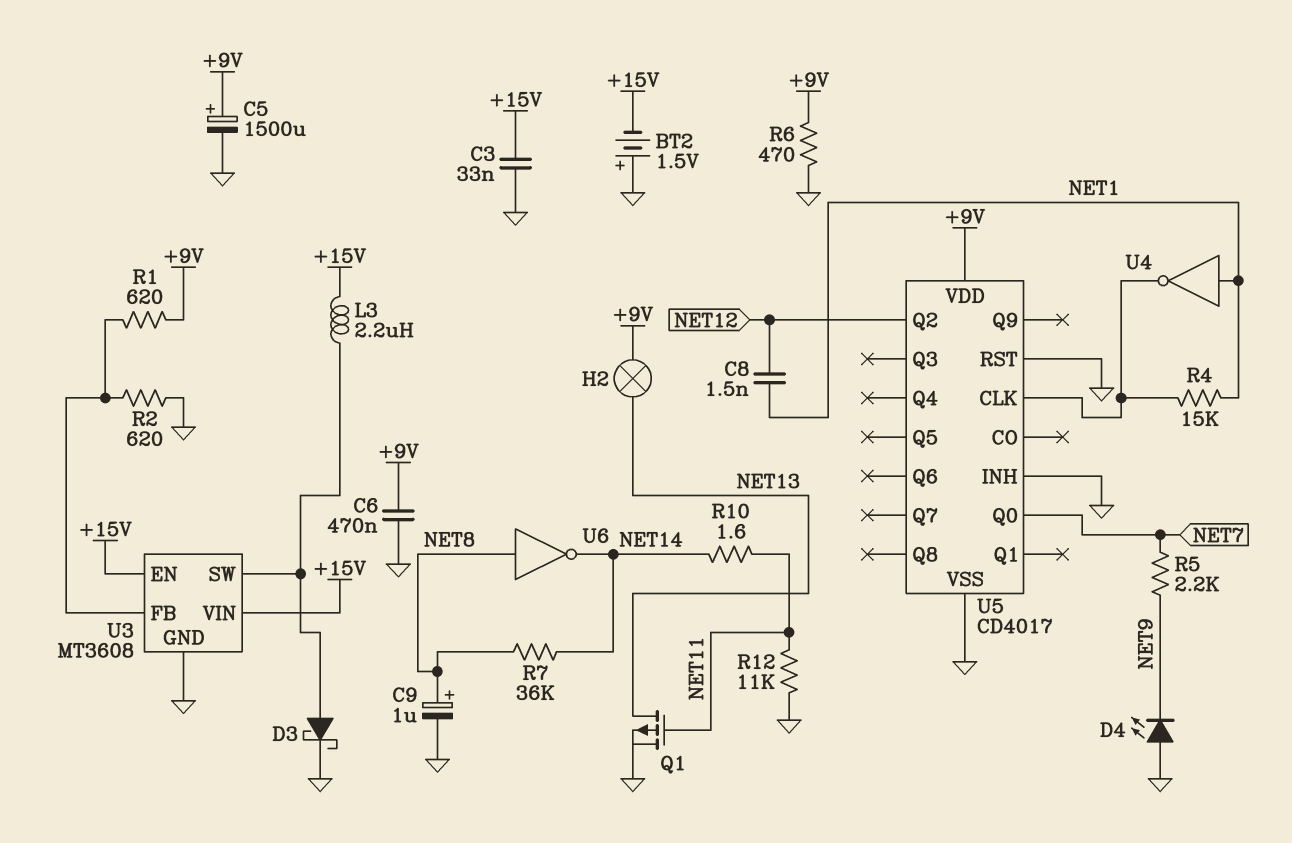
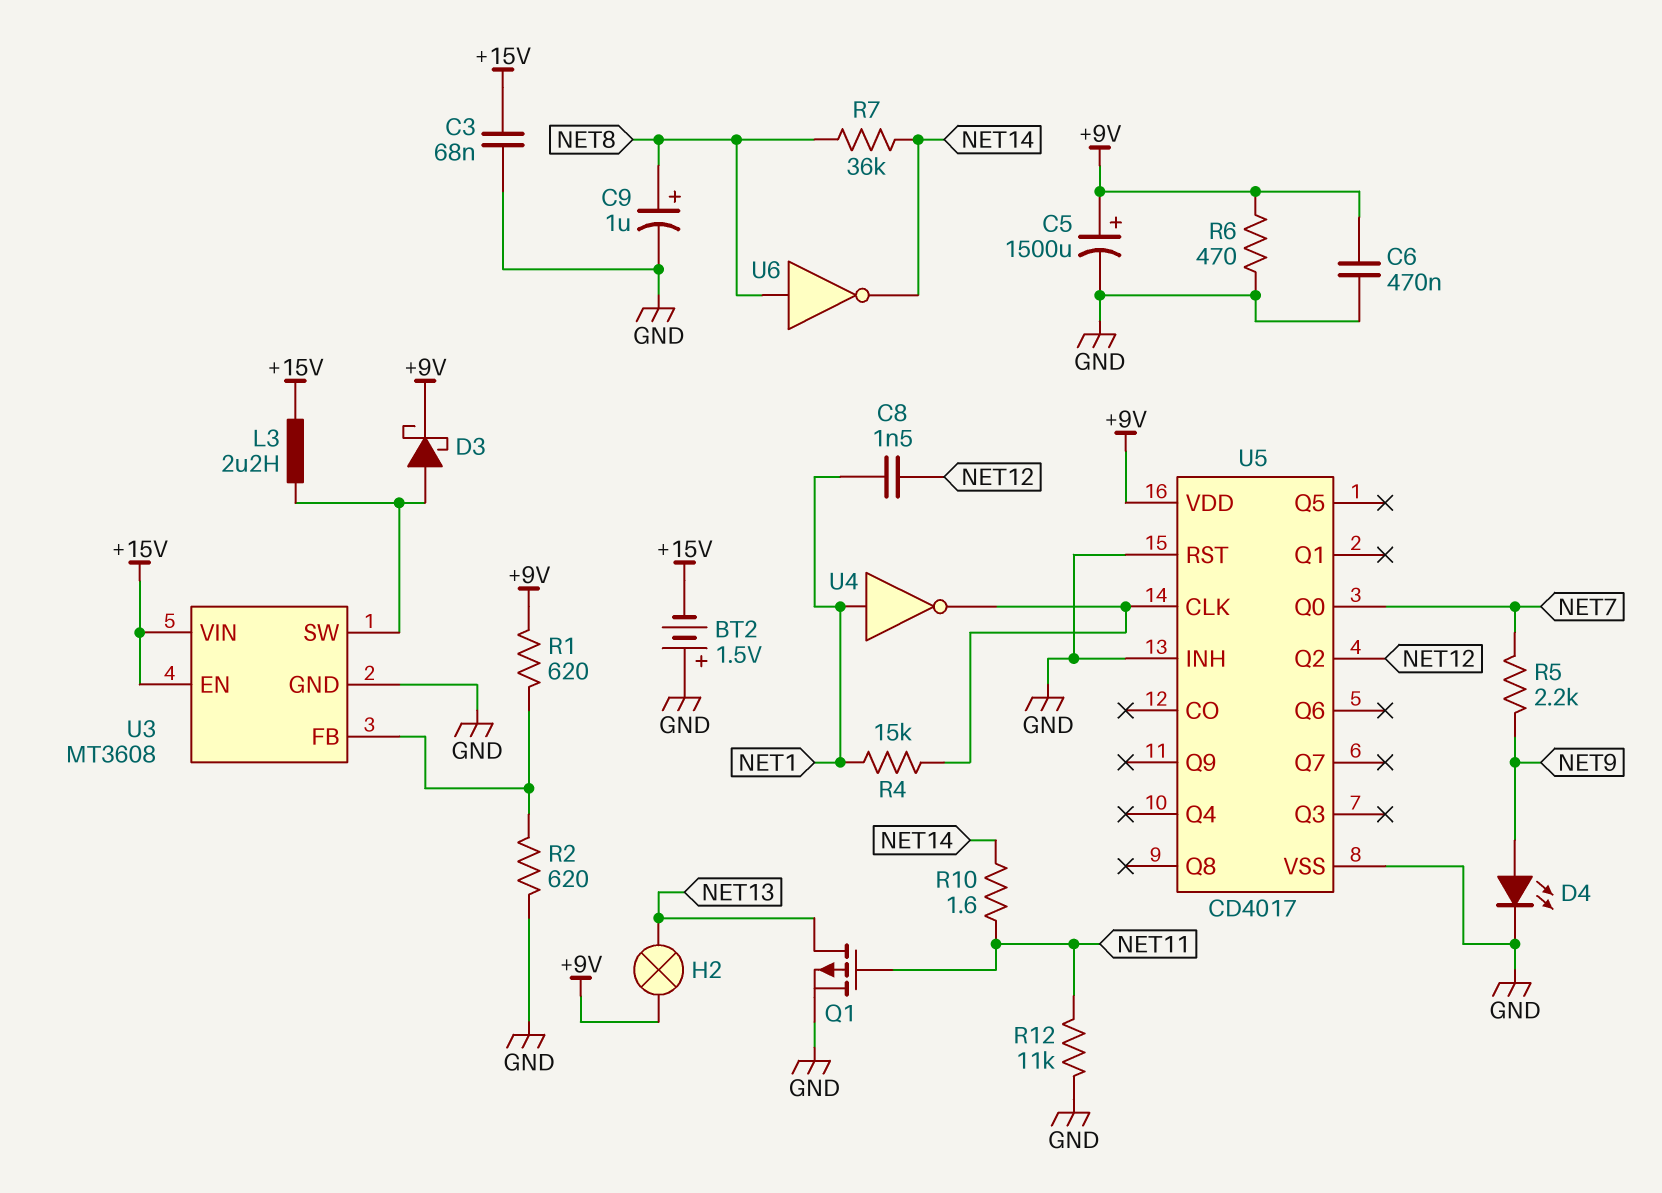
C3: 33nF (+15V, GND) -> 68nF (+15V, GND)
D3: schottky (A U3/SW, K GND) -> schottky (A U3/SW, K +9V)
D4: LED (A GND, K NET9) -> LED (A NET9, K GND)

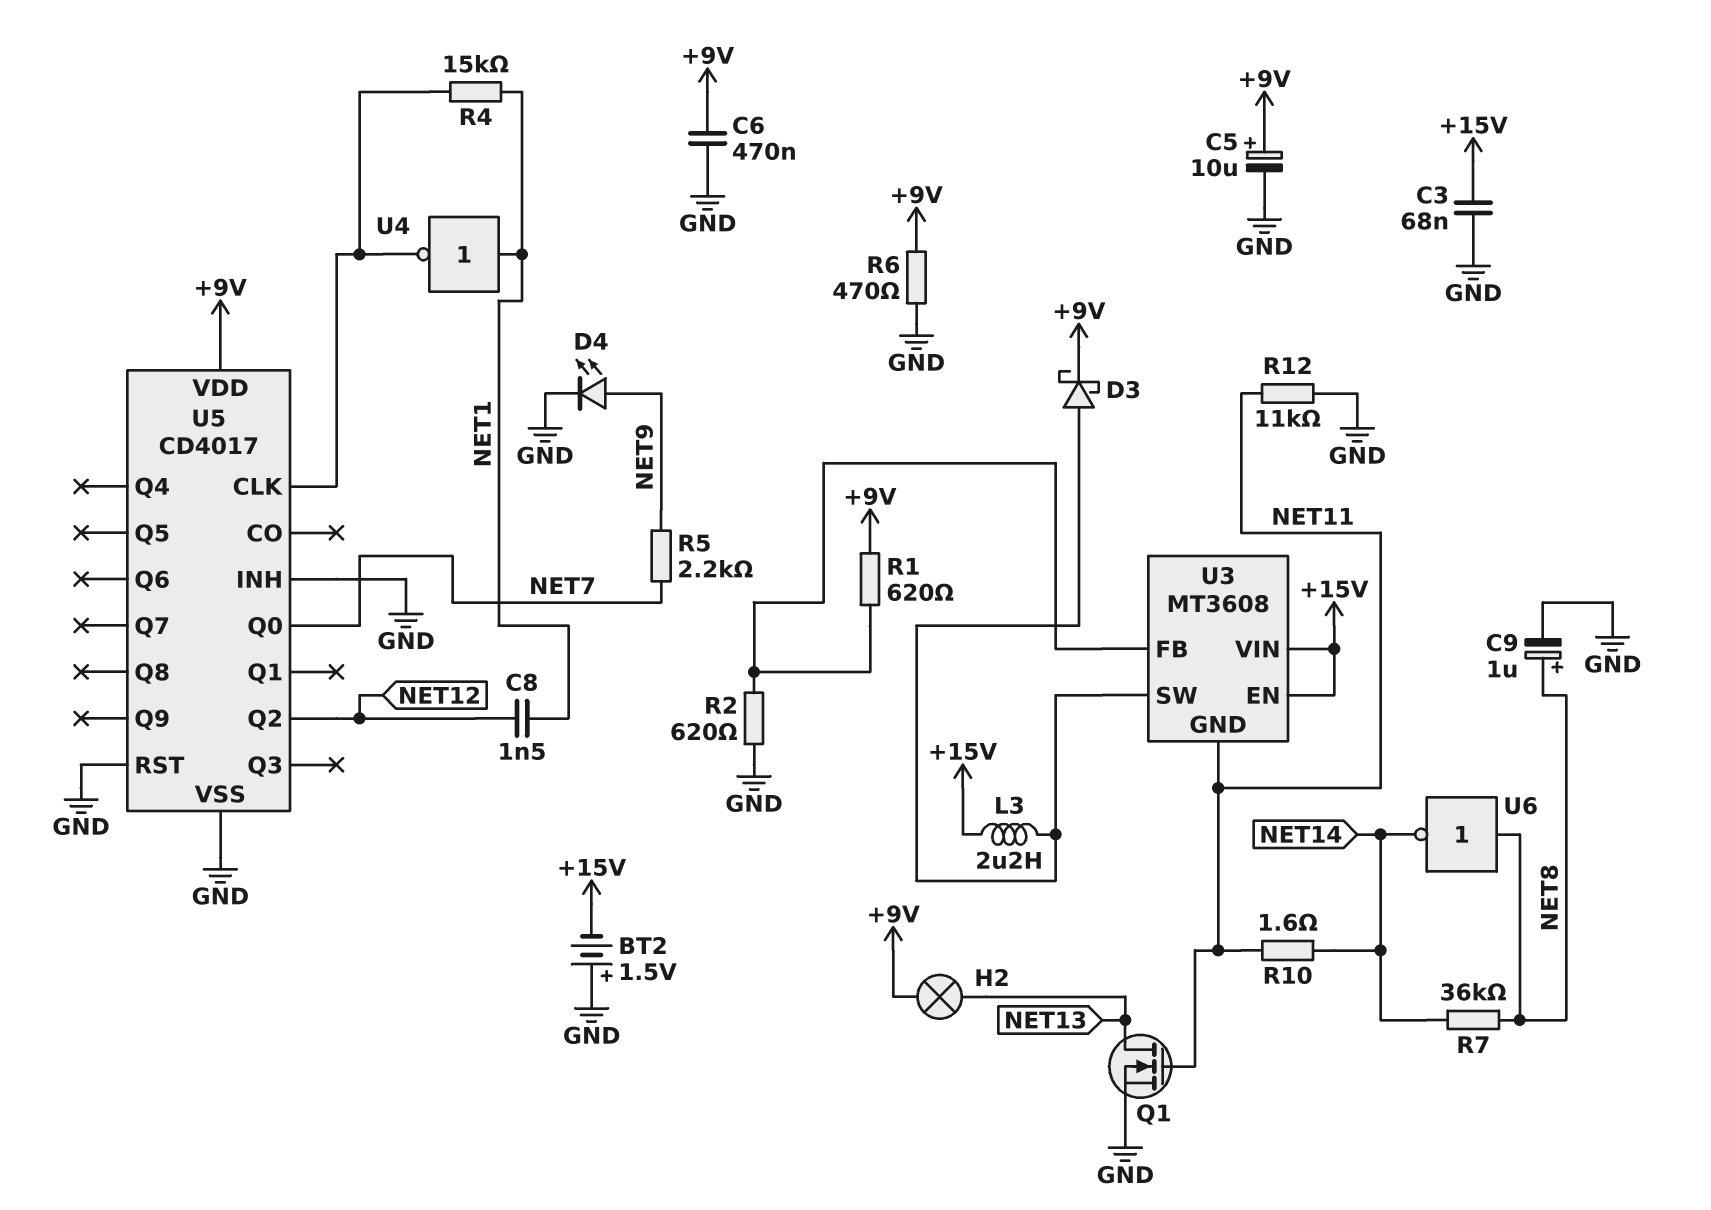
C5: 1500uF (plus +9V, minus GND) -> 10uF (plus +9V, minus GND)
Q1: PMOS (G NET11, D NET13, S GND) -> NMOS (G NET11, D NET13, S GND)
U3 pin GND: GND -> NET11

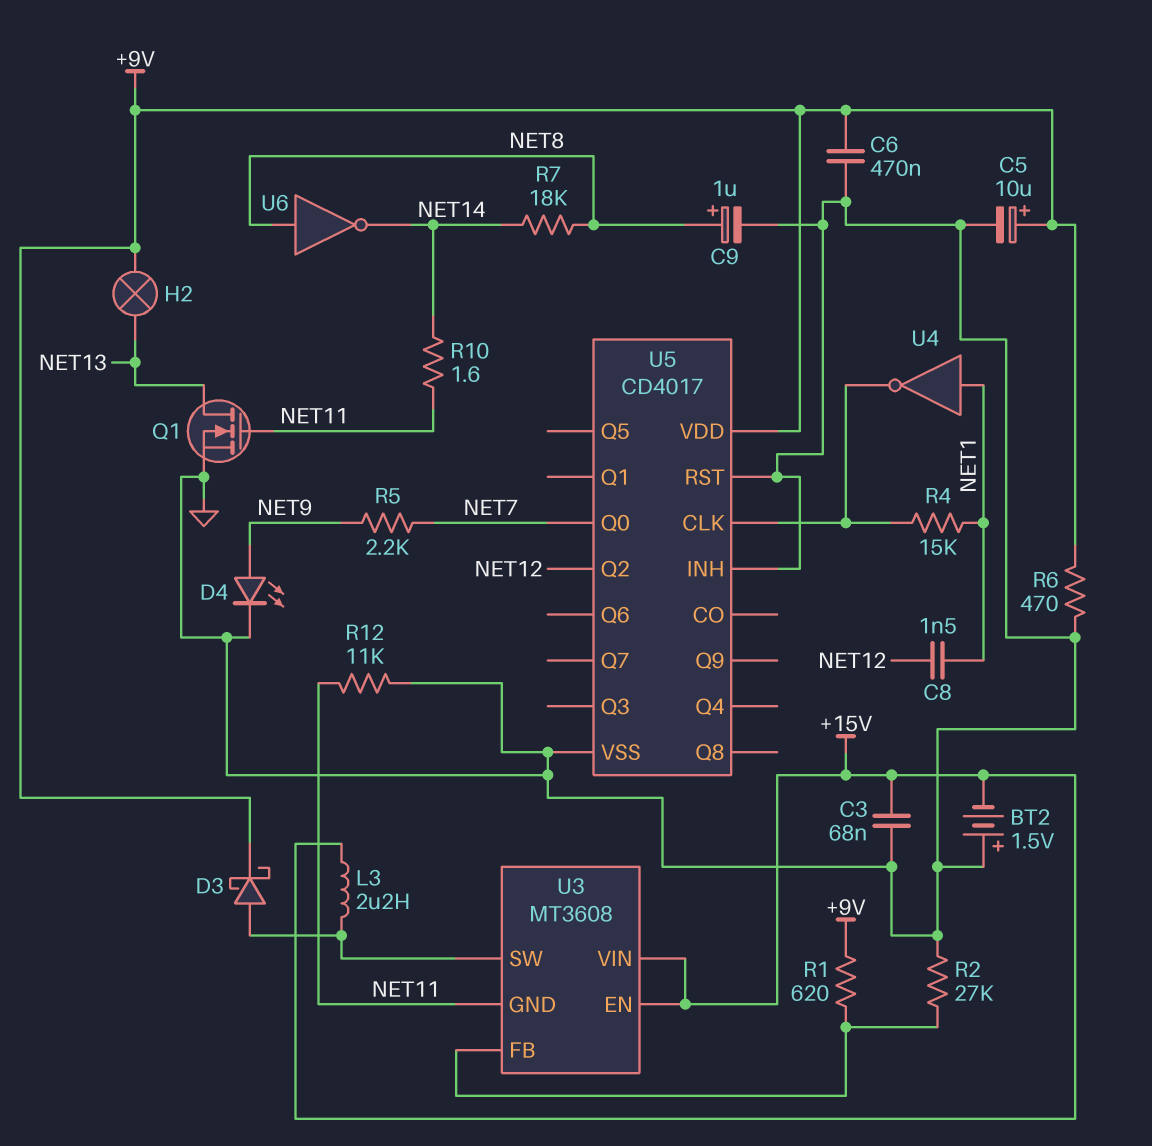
R2: 620 (GND, U3/FB) -> 27k (GND, U3/FB)
R7: 36k (NET8, NET14) -> 18k (NET8, NET14)

